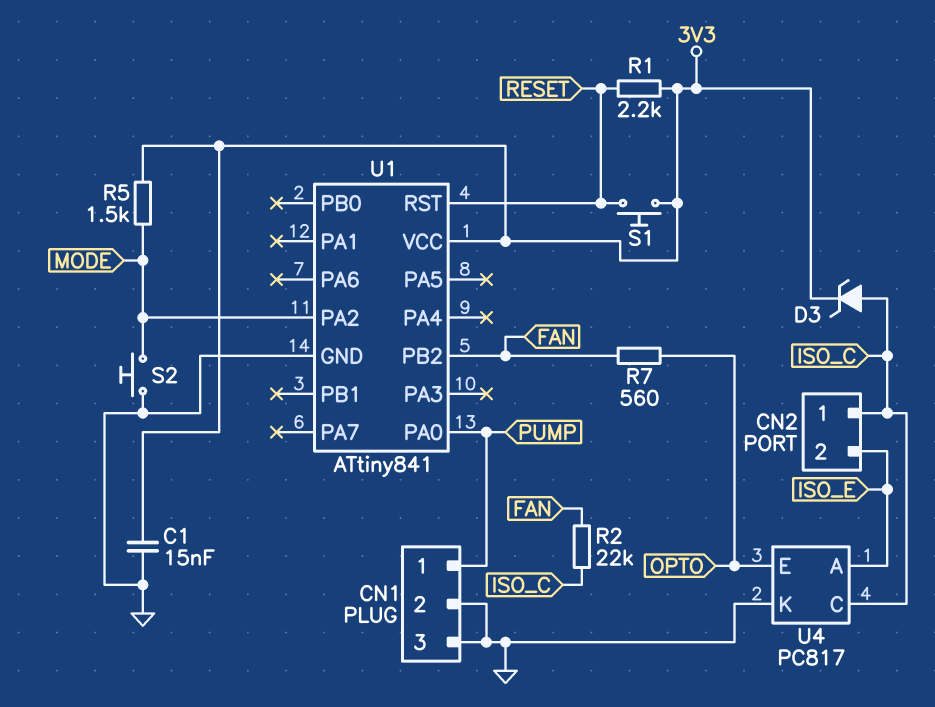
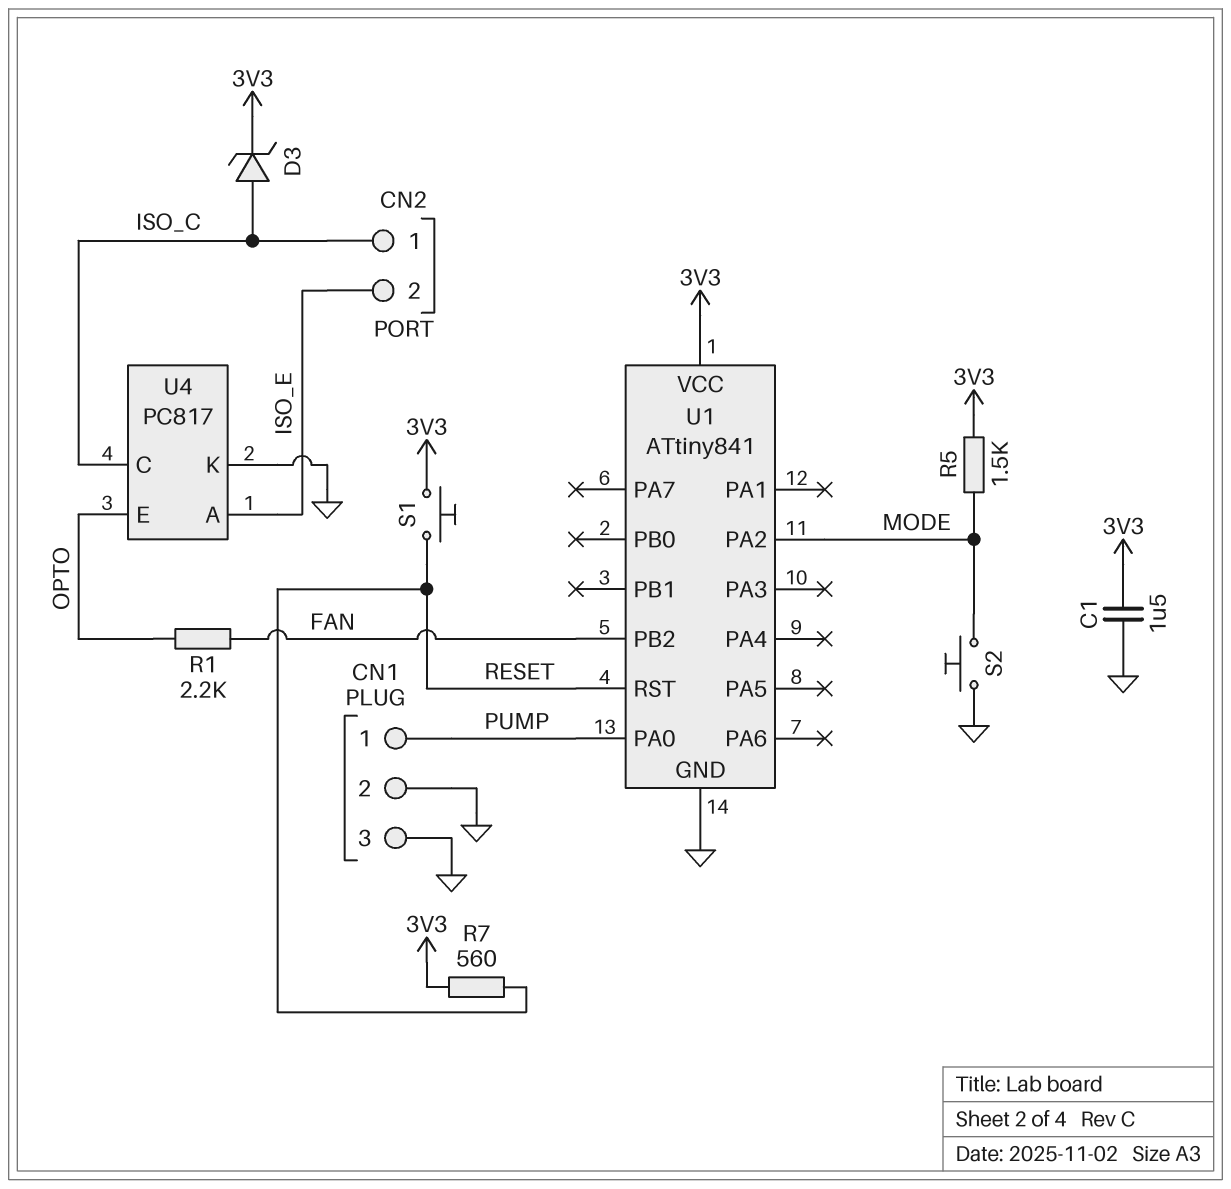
C1: 15nF (3V3, GND) -> 1.5uF (3V3, GND)
R1: 2.2k (3V3, RESET) -> 2.2k (FAN, OPTO)
R2: 22k (FAN, ISO_C) -> none
R7: 560 (FAN, OPTO) -> 560 (3V3, RESET)

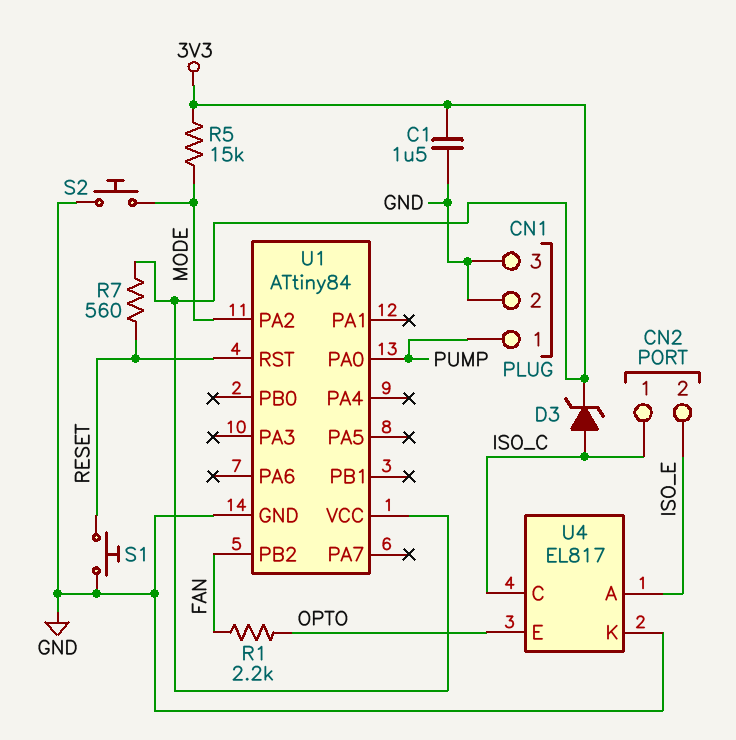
R5: 1.5k (3V3, MODE) -> 15k (3V3, MODE)
S1: button (3V3, RESET) -> button (GND, RESET)
U1: ATtiny841 -> ATtiny84
U4: PC817 -> EL817

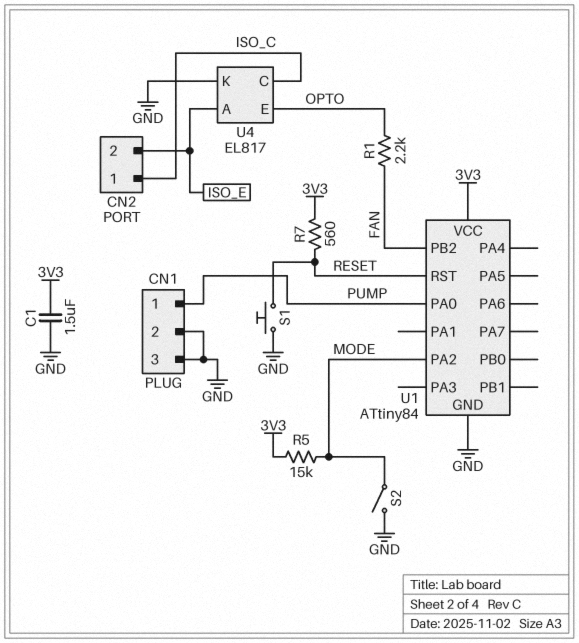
D3: zener (A ISO_C, K 3V3) -> none
S2: button (GND, MODE) -> switch (GND, MODE)

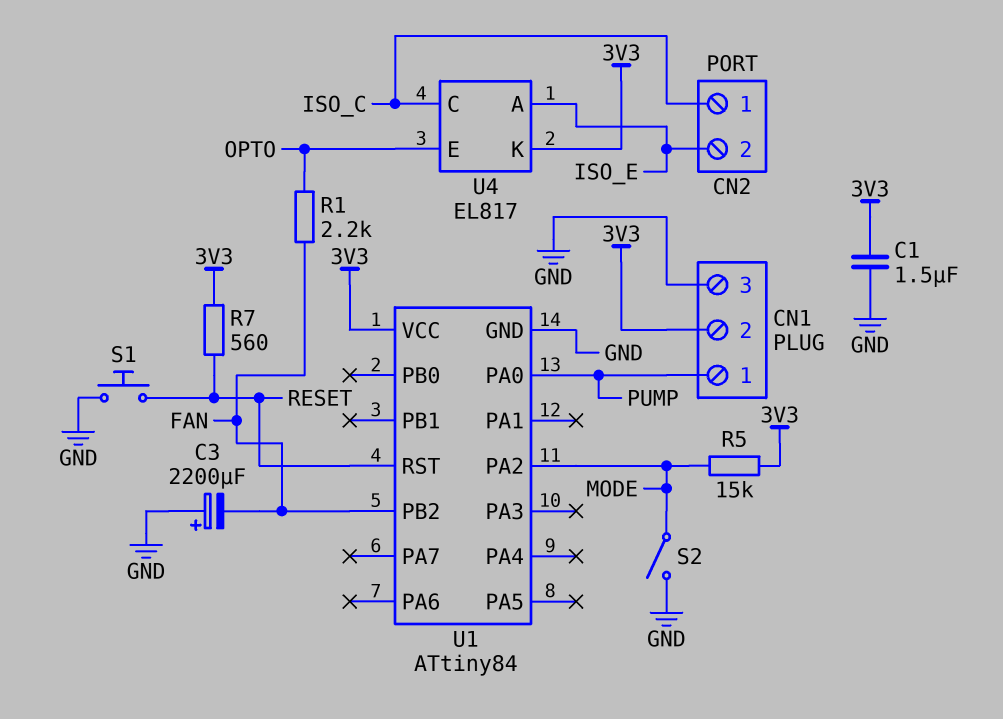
C3: none -> 2200uF (plus GND, minus FAN)
CN1 pin 2: GND -> 3V3
U4 pin K: GND -> 3V3

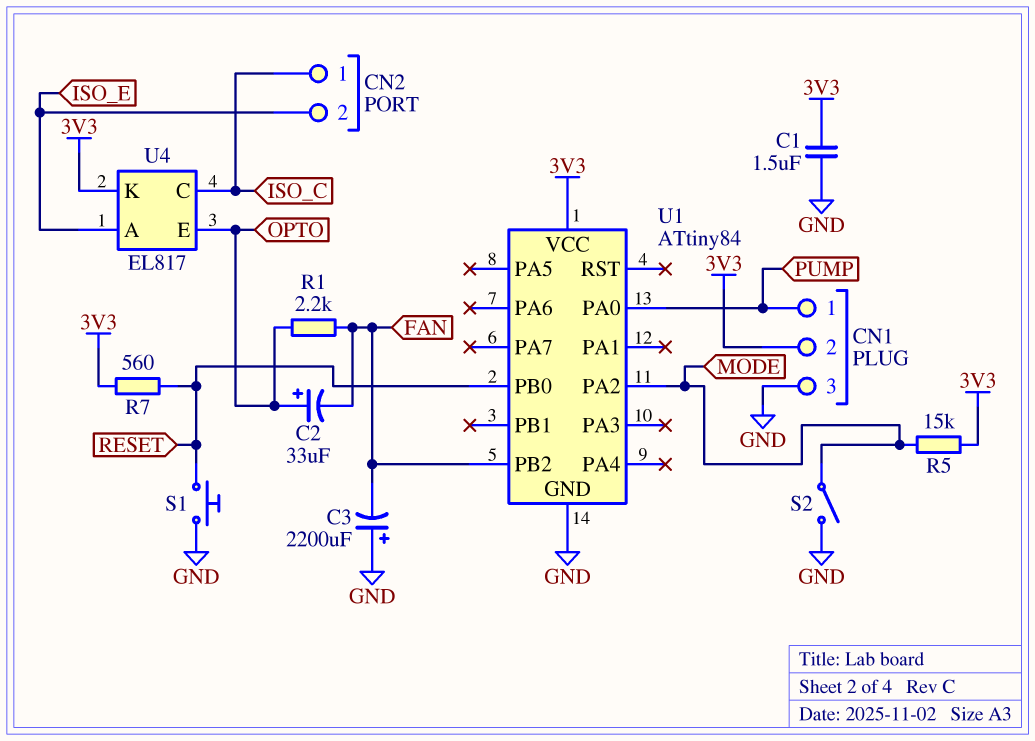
C2: none -> 33uF (plus OPTO, minus FAN)
U1 pin PB0: none -> RESET
U1 pin RST: RESET -> none

